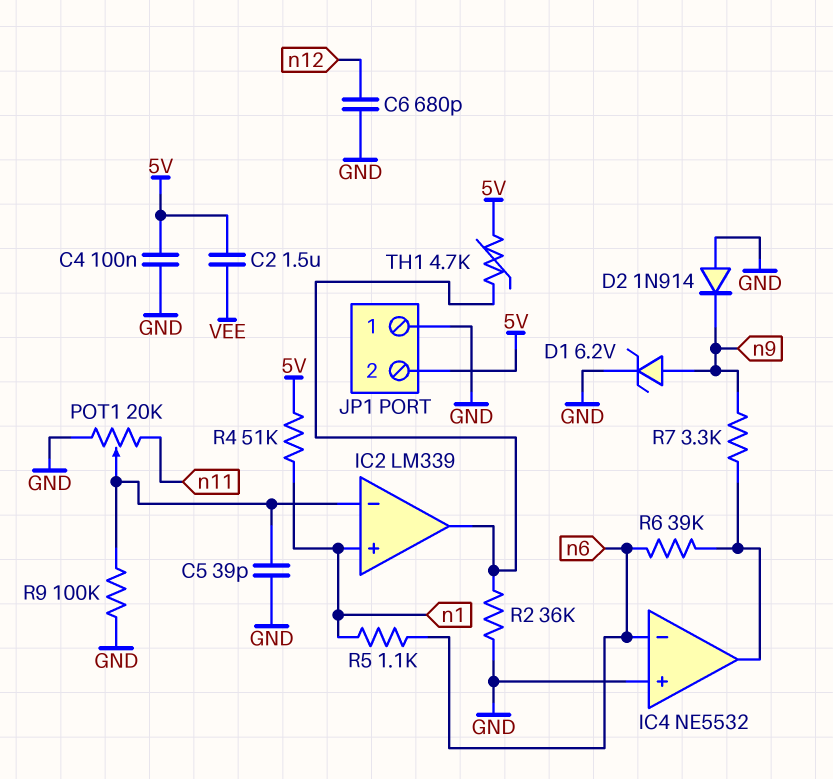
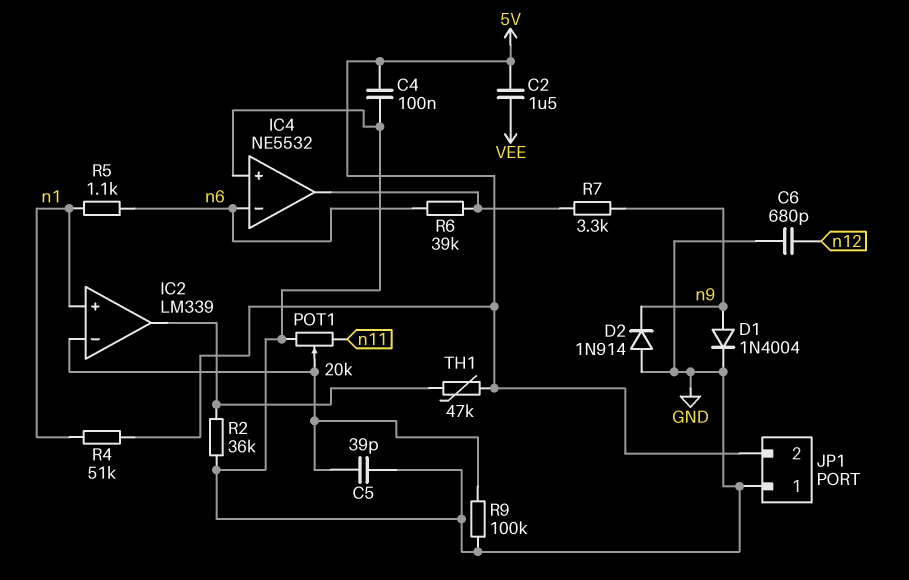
D1: zener 6.2V (A n9, K GND) -> diode 1N4004 (A n9, K GND)
TH1: 4.7k (5V, IC2/out) -> 47k (5V, IC2/out)

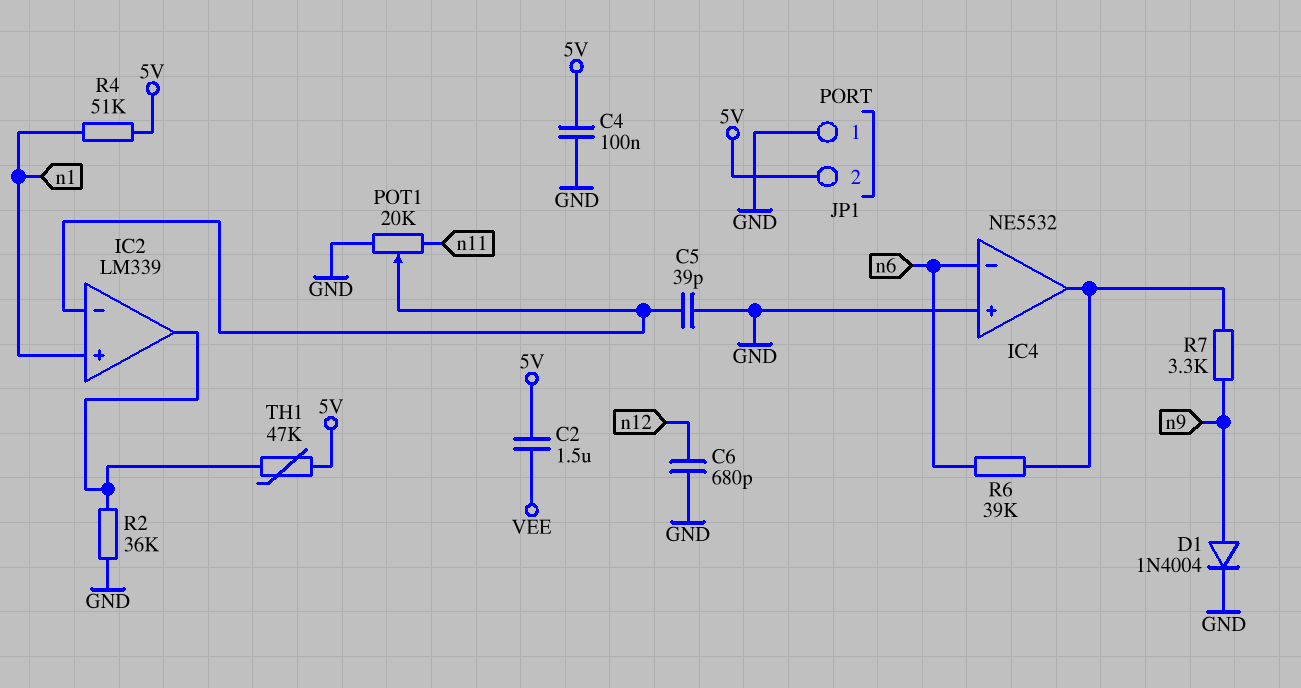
D2: diode 1N914 (A GND, K n9) -> none
R5: 1.1k (n1, n6) -> none
R9: 100k (GND, IC2/in-) -> none

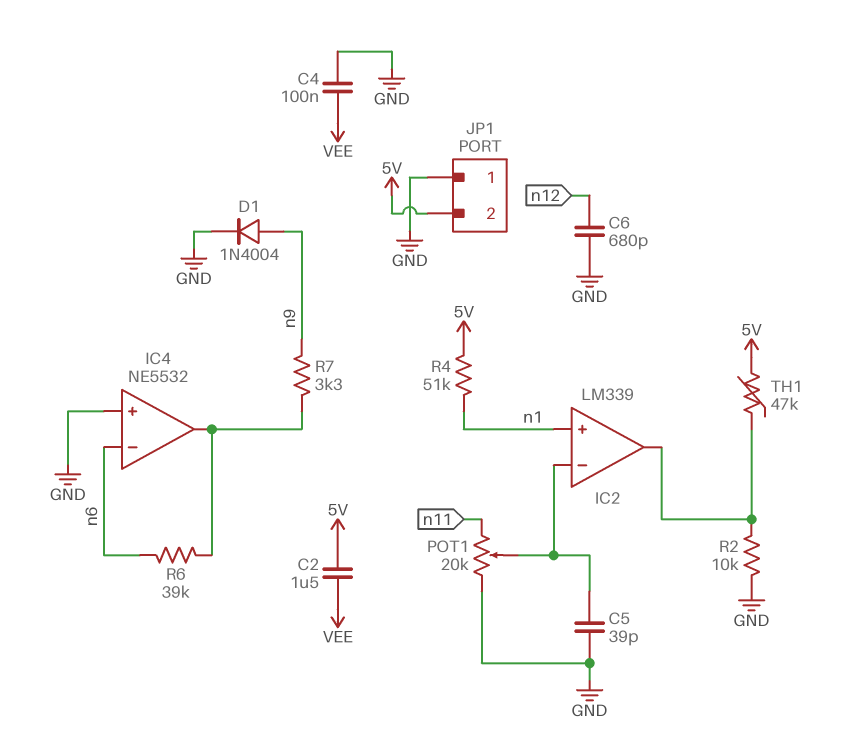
C4: 100nF (5V, GND) -> 100nF (GND, VEE)
R2: 36k (GND, IC2/out) -> 10k (GND, IC2/out)

